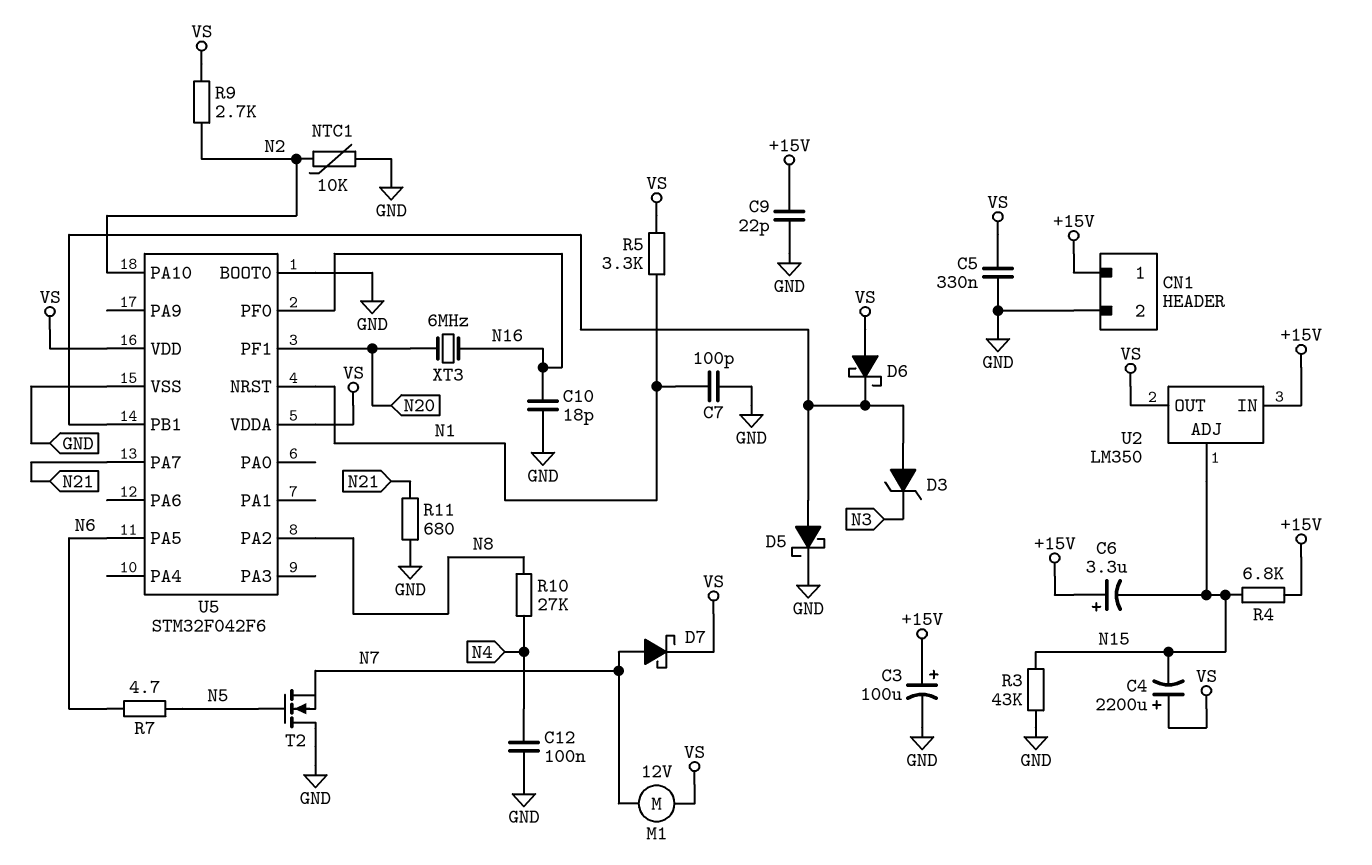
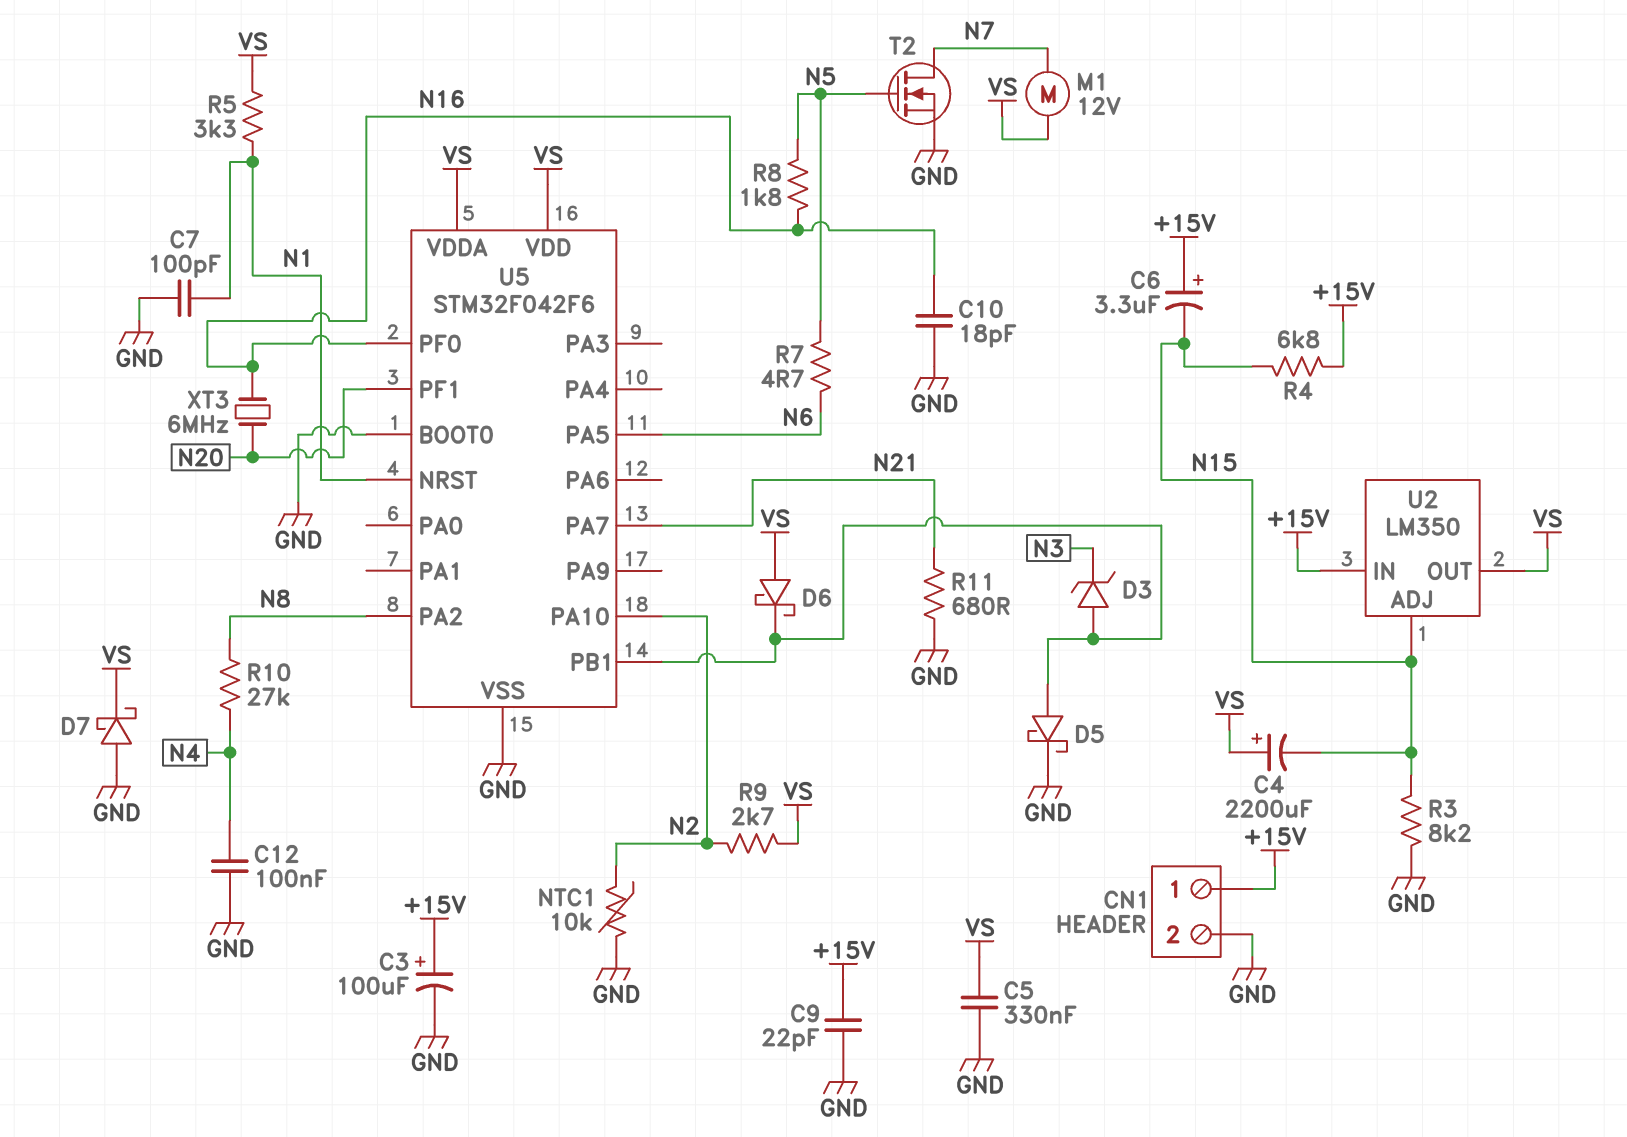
D7: schottky (A N7, K VS) -> schottky (A GND, K VS)
R3: 43k (GND, N15) -> 8.2k (GND, N15)
R8: none -> 1.8k (N5, N16)
T2: NMOS (G N5, D GND, S N7) -> NMOS (G N5, D N7, S GND)

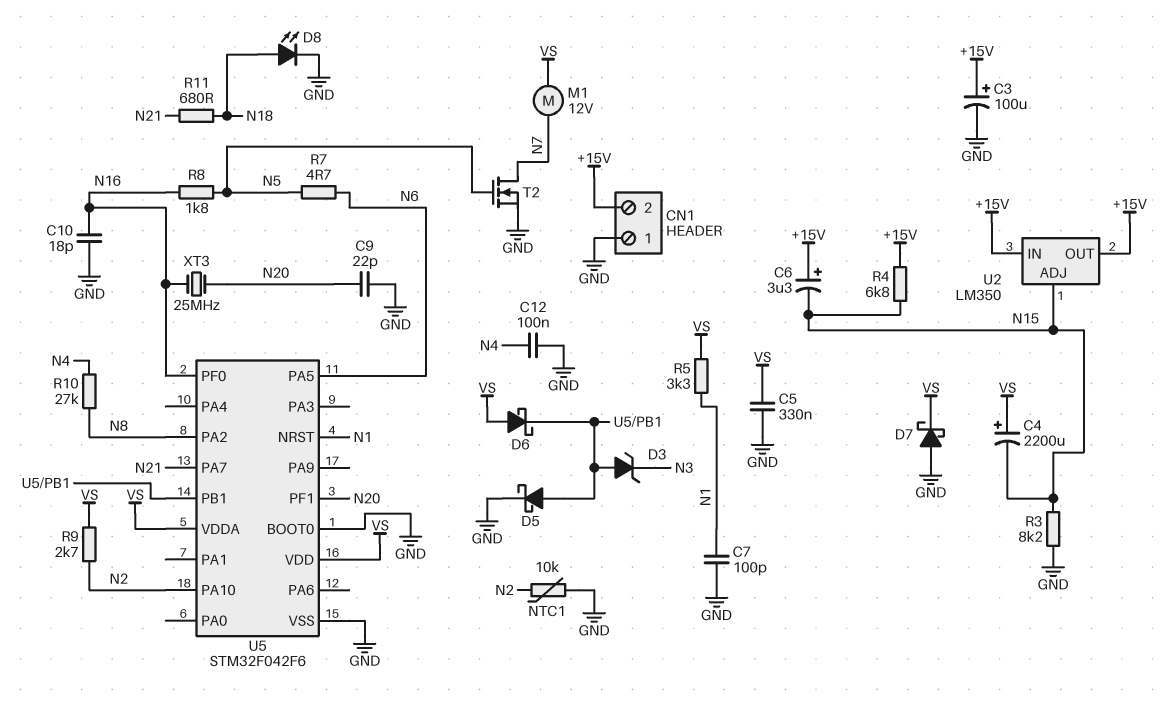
C9: 22pF (+15V, GND) -> 22pF (GND, N20)
CN1 pin 1: +15V -> GND
CN1 pin 2: GND -> +15V
D8: none -> LED (A N18, K GND)
R11: 680 (GND, N21) -> 680 (N18, N21)
U2 pin OUT: VS -> +15V
XT3: 6MHz (N16, N20) -> 25MHz (N16, N20)

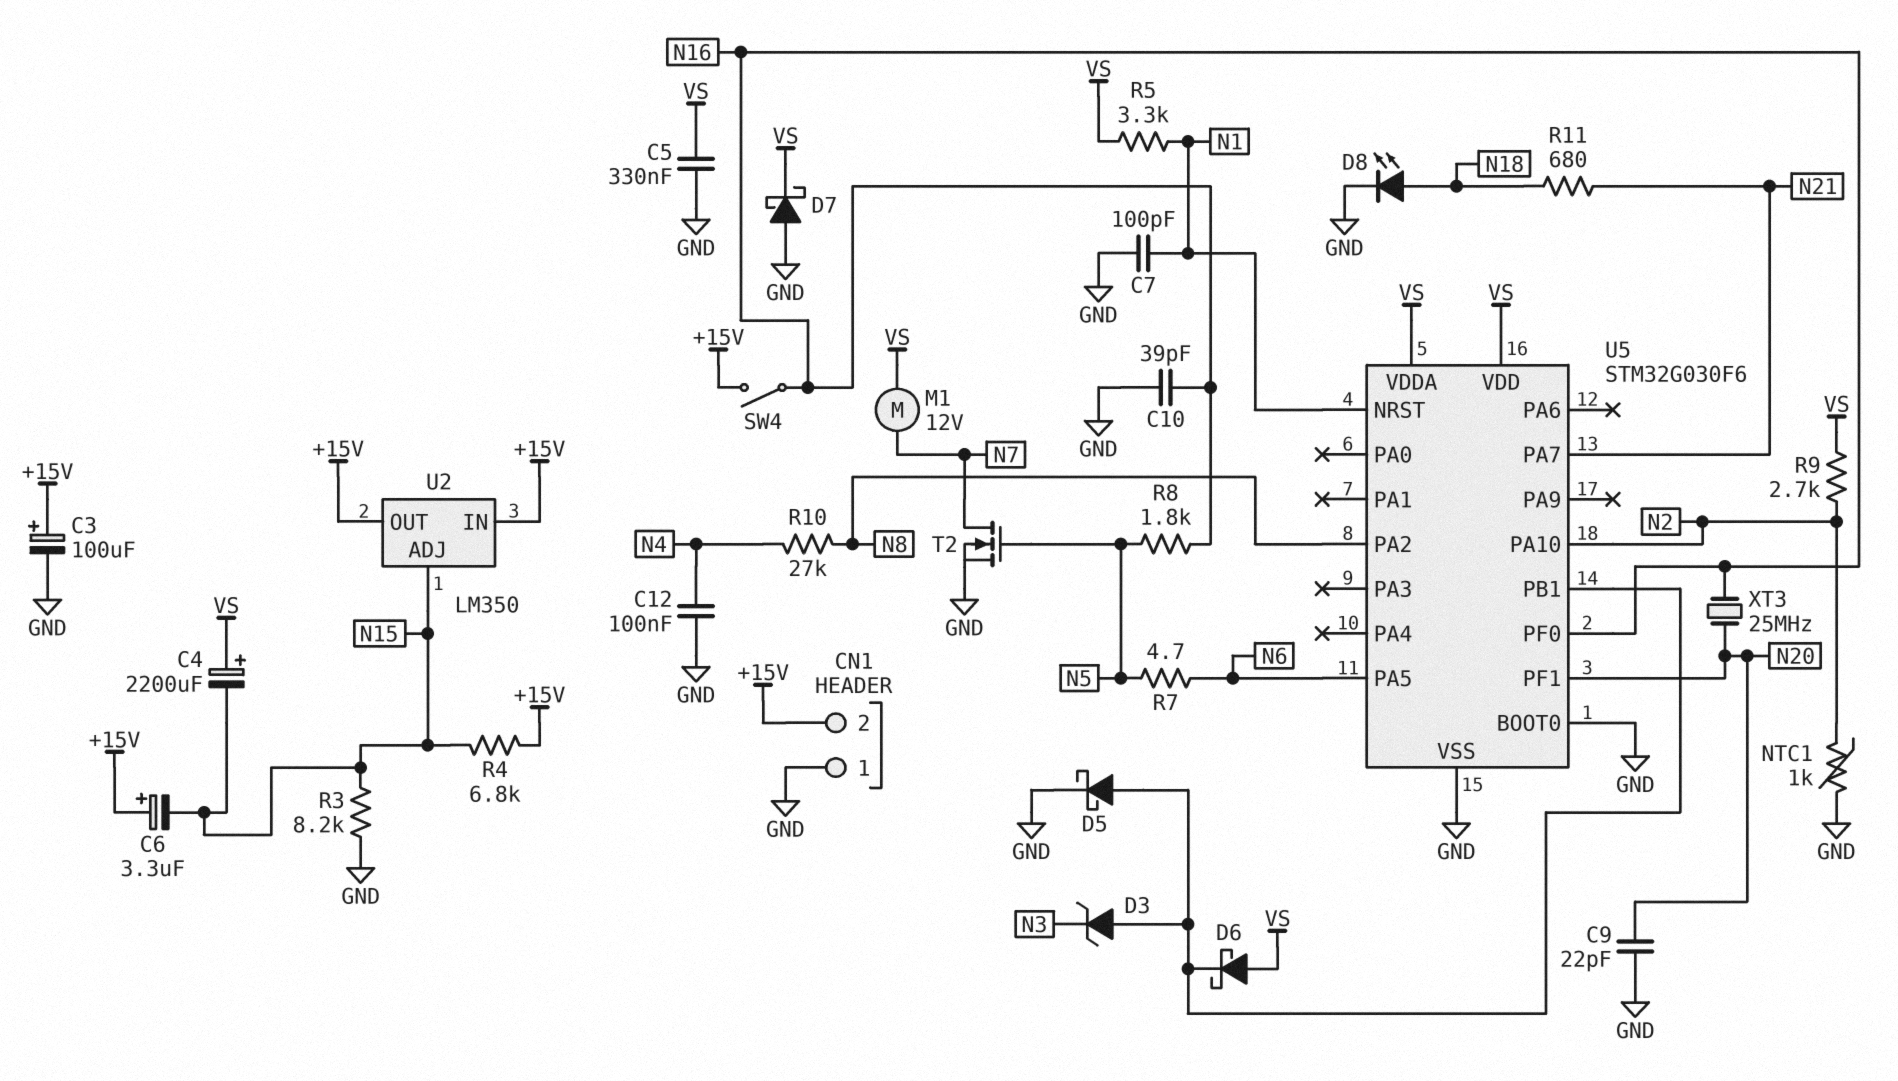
C10: 18pF (GND, N16) -> 39pF (GND, N16)
NTC1: 10k (GND, N2) -> 1k (GND, N2)
SW4: none -> switch (+15V, N16)
U5: STM32F042F6 -> STM32G030F6

